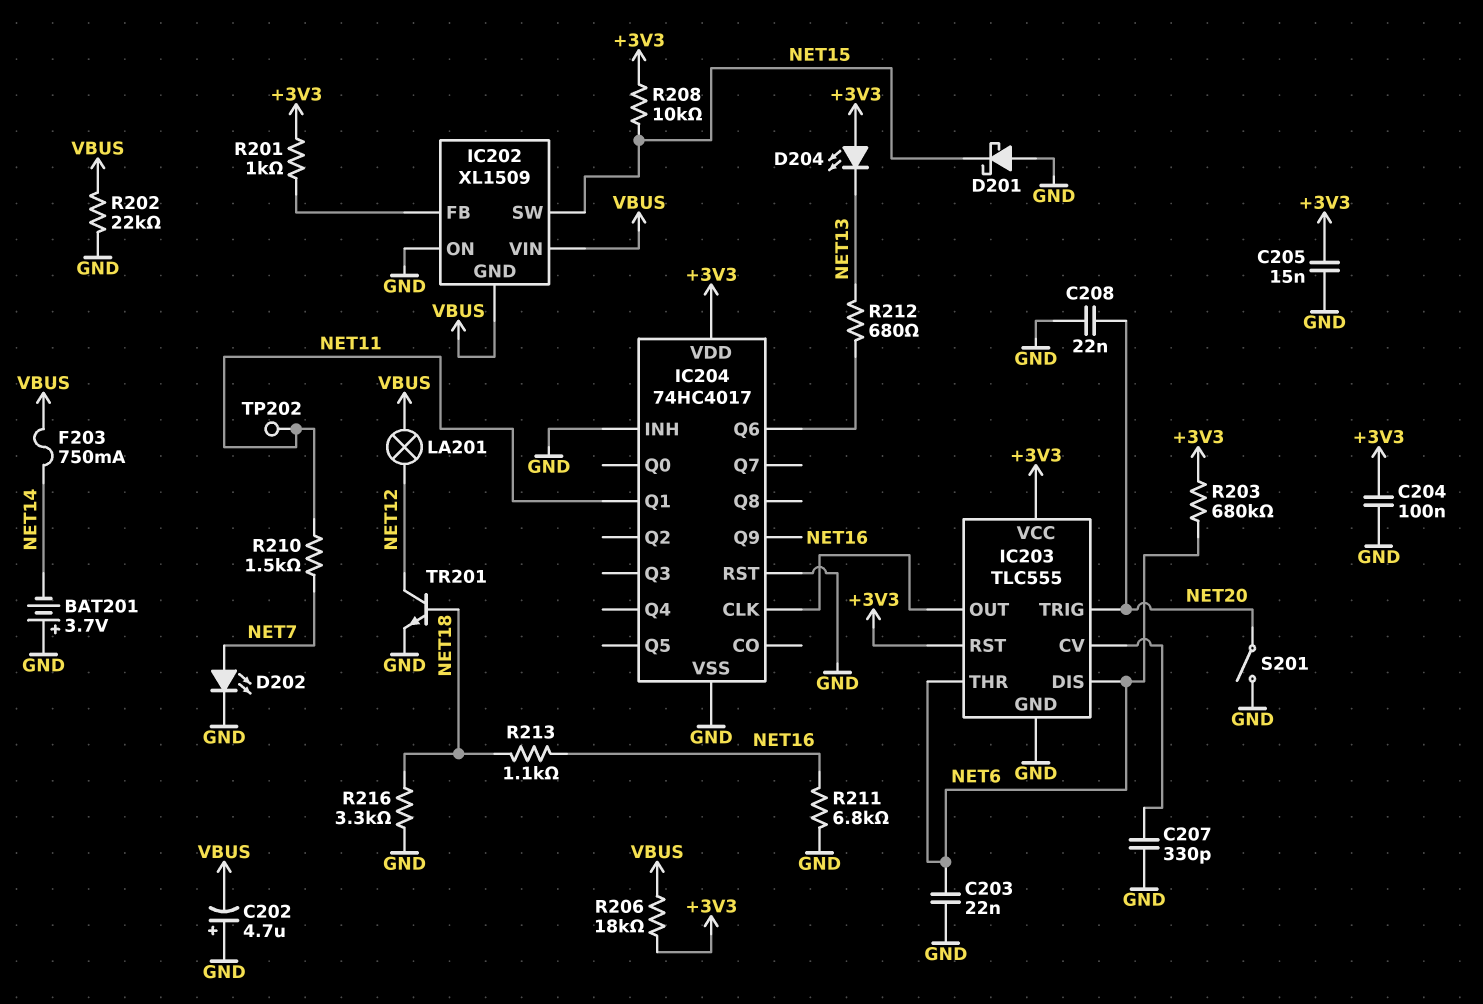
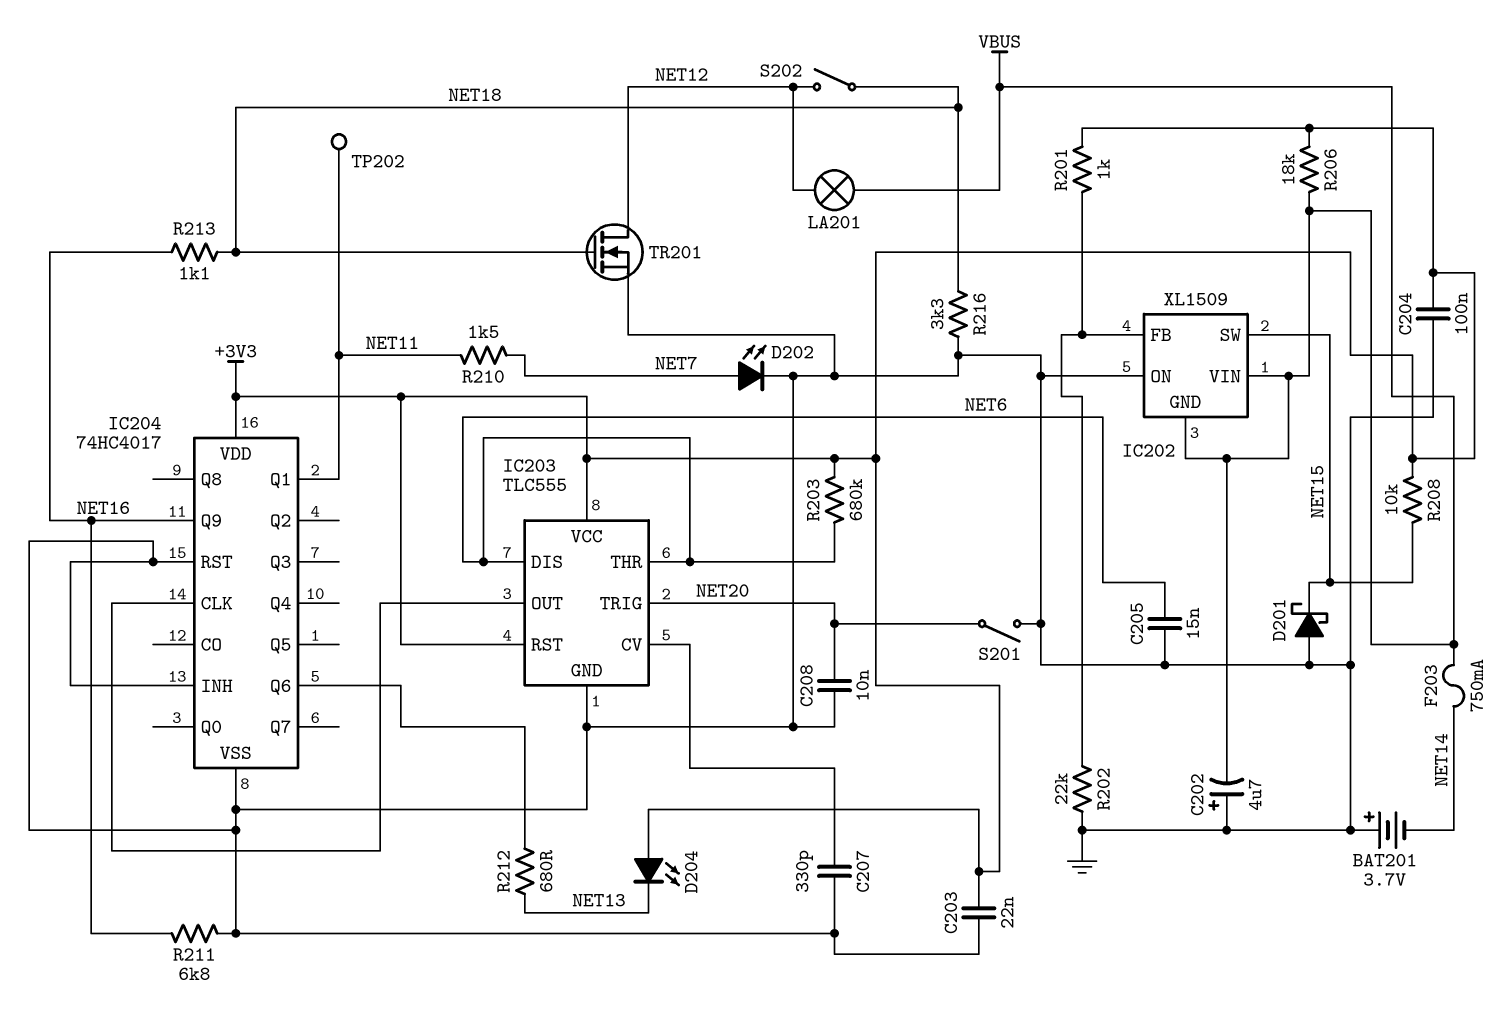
C203: 22nF (GND, NET6) -> 22nF (+3V3, GND)
C205: 15nF (+3V3, GND) -> 15nF (GND, NET6)
C208: 22nF (GND, NET20) -> 10nF (GND, NET20)
R202: 22k (GND, VBUS) -> 22k (GND, IC202/FB)
S202: none -> switch (NET12, NET18)
TR201: NPN (B NET18, C NET12, E GND) -> NMOS (G NET18, D NET12, S GND)

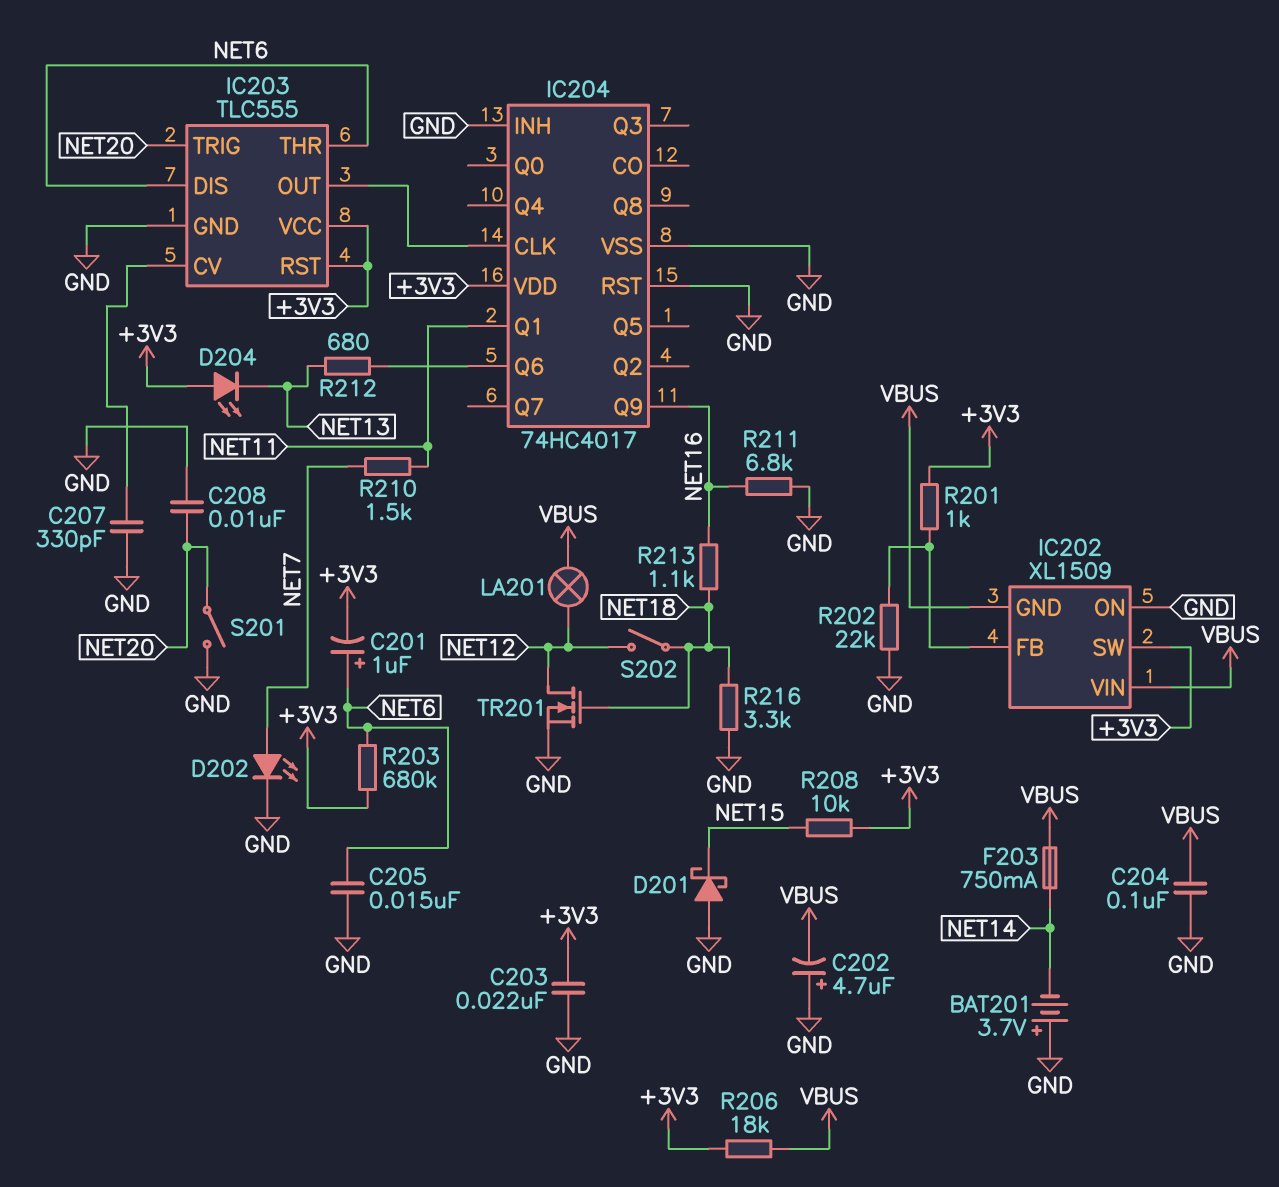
C201: none -> 1uF (plus NET6, minus +3V3)
C204: 100nF (+3V3, GND) -> 100nF (GND, VBUS)
IC202 pin SW: NET15 -> +3V3
TP202: test point (NET11) -> none

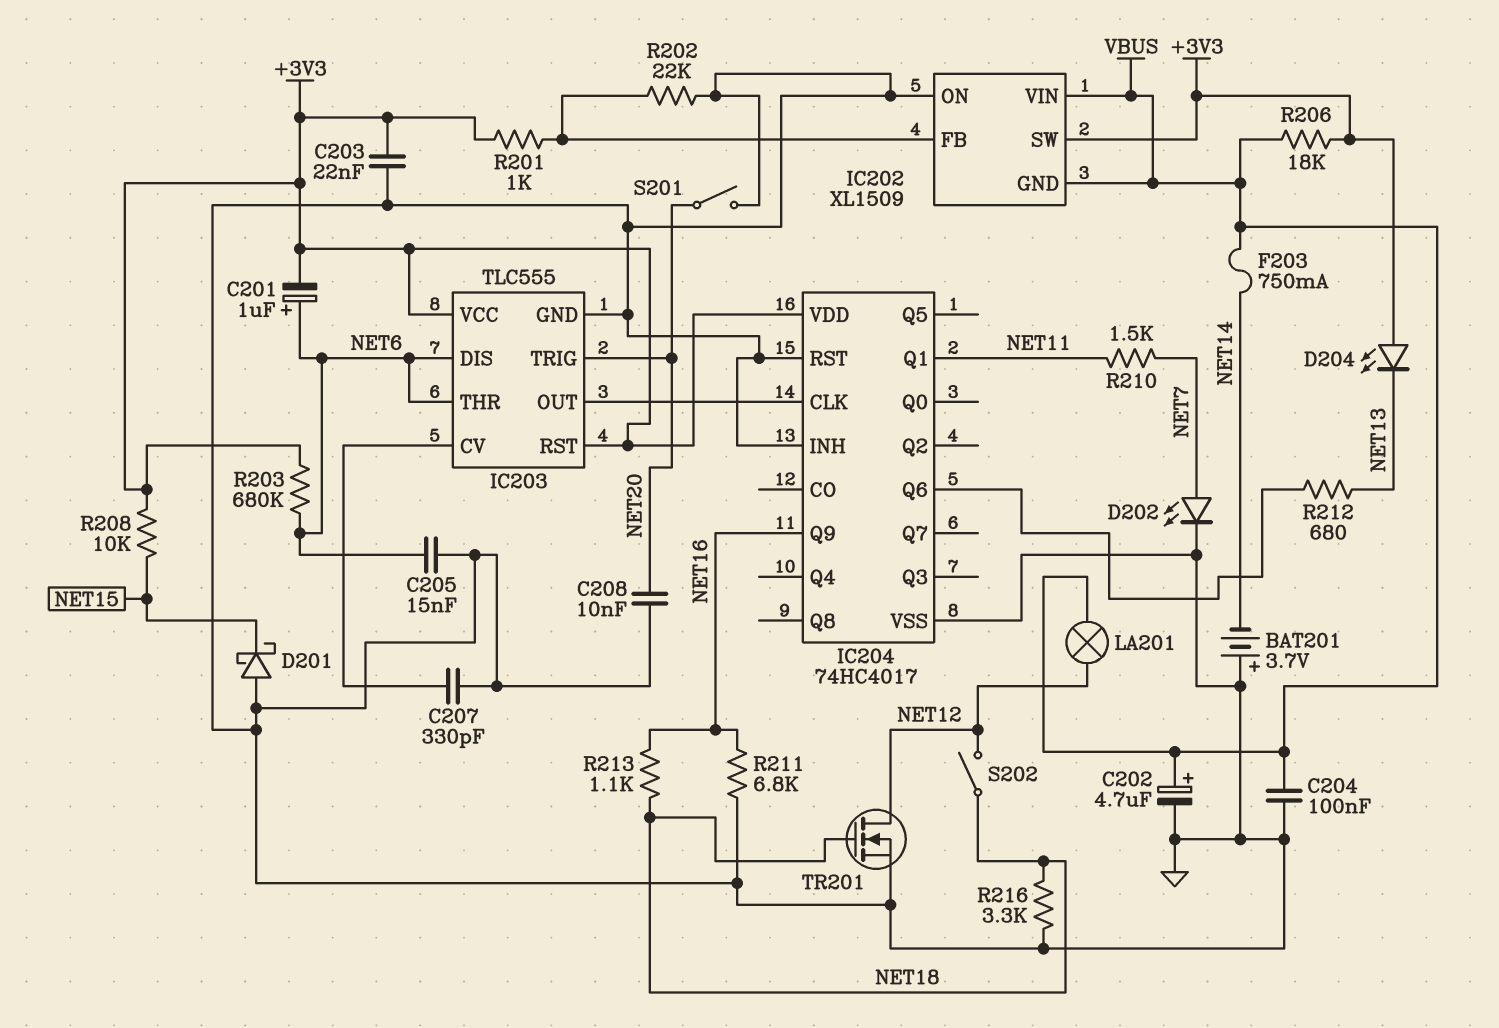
C202: 4.7uF (plus GND, minus VBUS) -> 4.7uF (plus VBUS, minus GND)

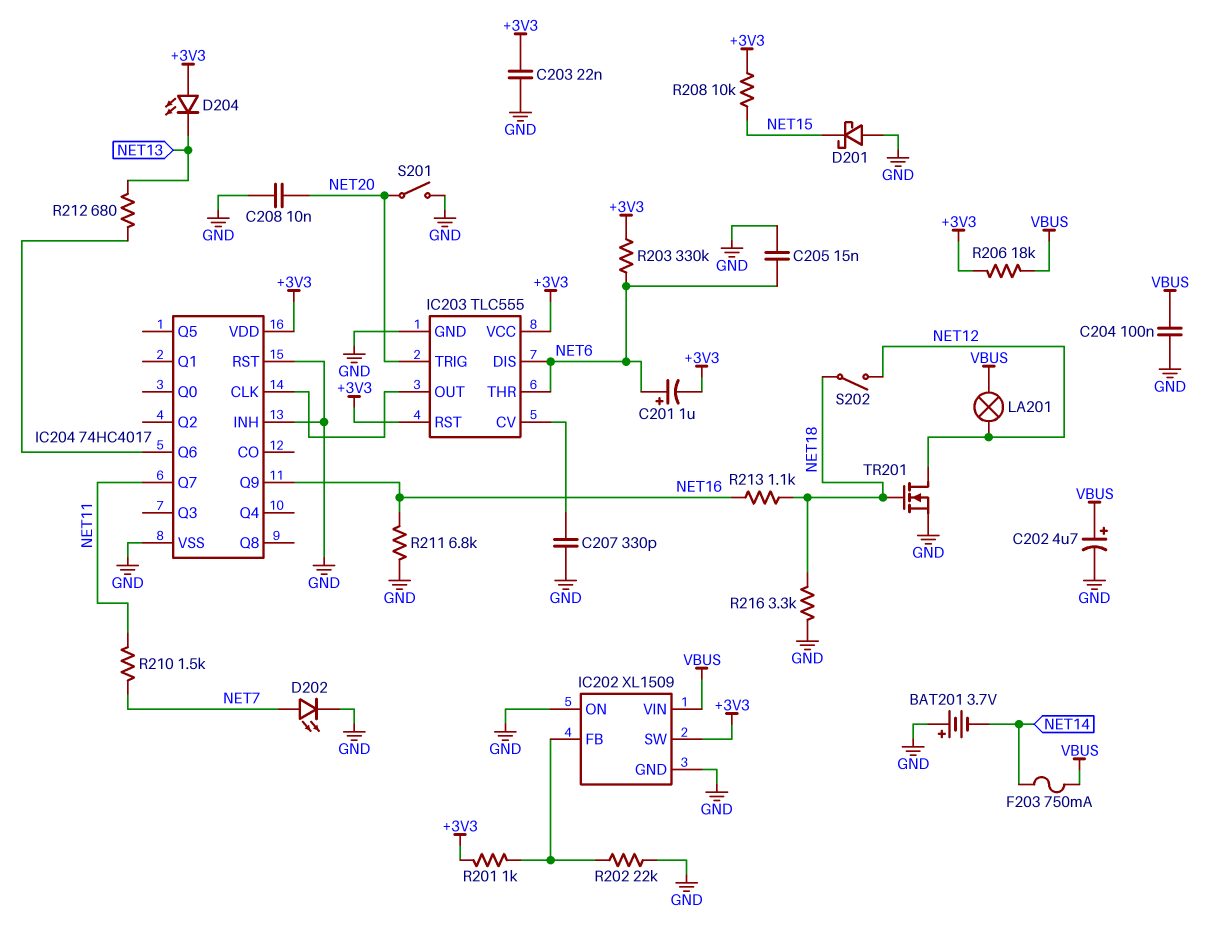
IC202 pin GND: VBUS -> GND
IC204 pin Q1: NET11 -> none
IC204 pin Q7: none -> NET11
R203: 680k (+3V3, NET6) -> 330k (+3V3, NET6)

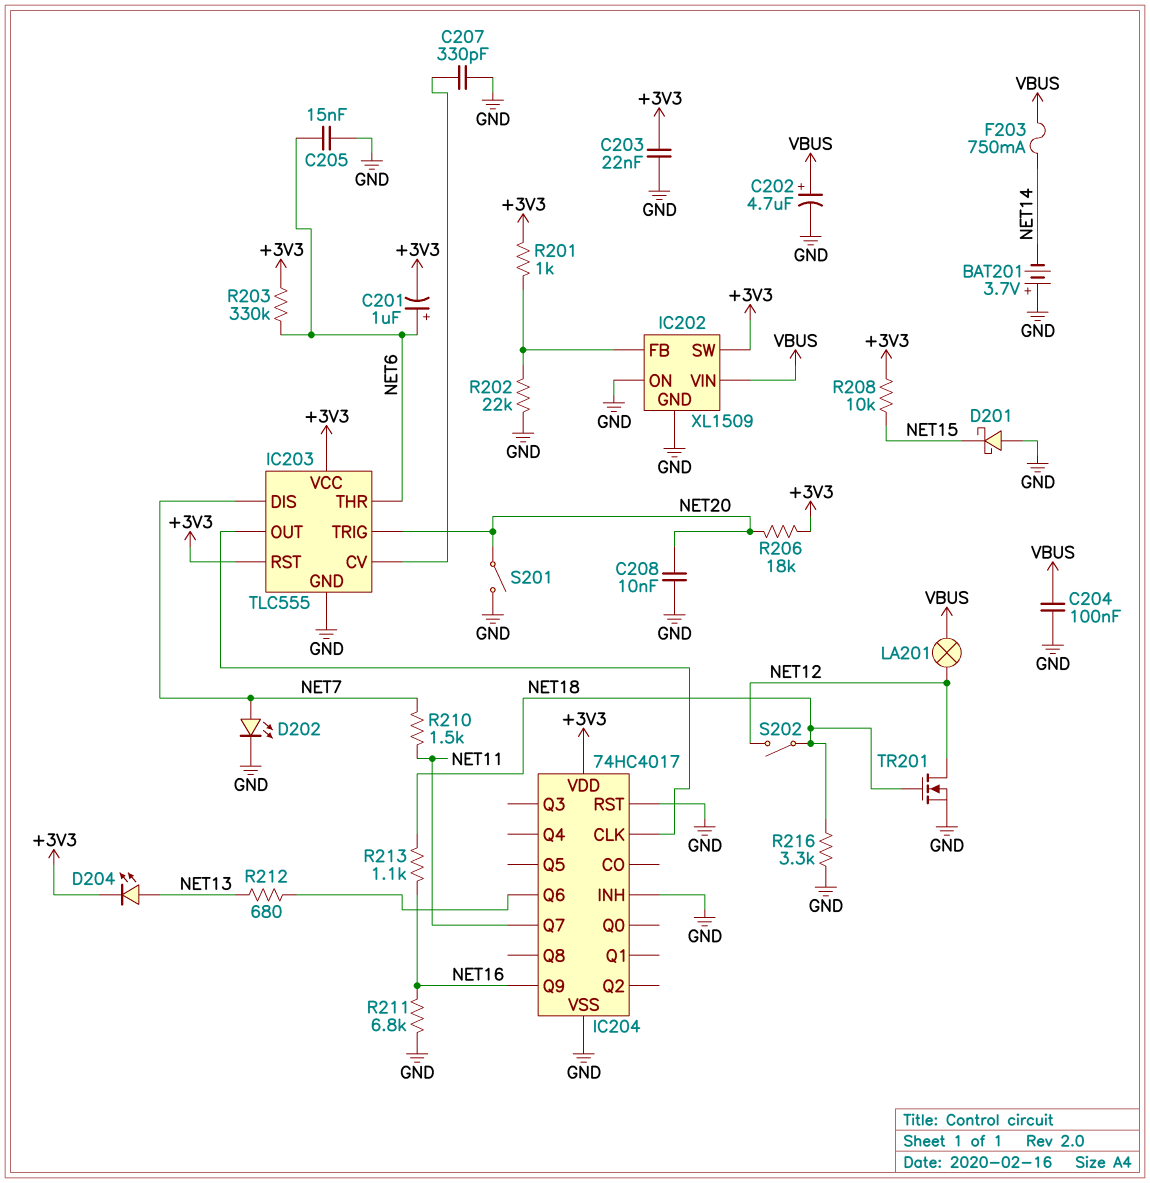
D204: LED (A +3V3, K NET13) -> LED (A NET13, K +3V3)
IC203 pin DIS: NET6 -> NET7
R206: 18k (+3V3, VBUS) -> 18k (+3V3, NET20)

